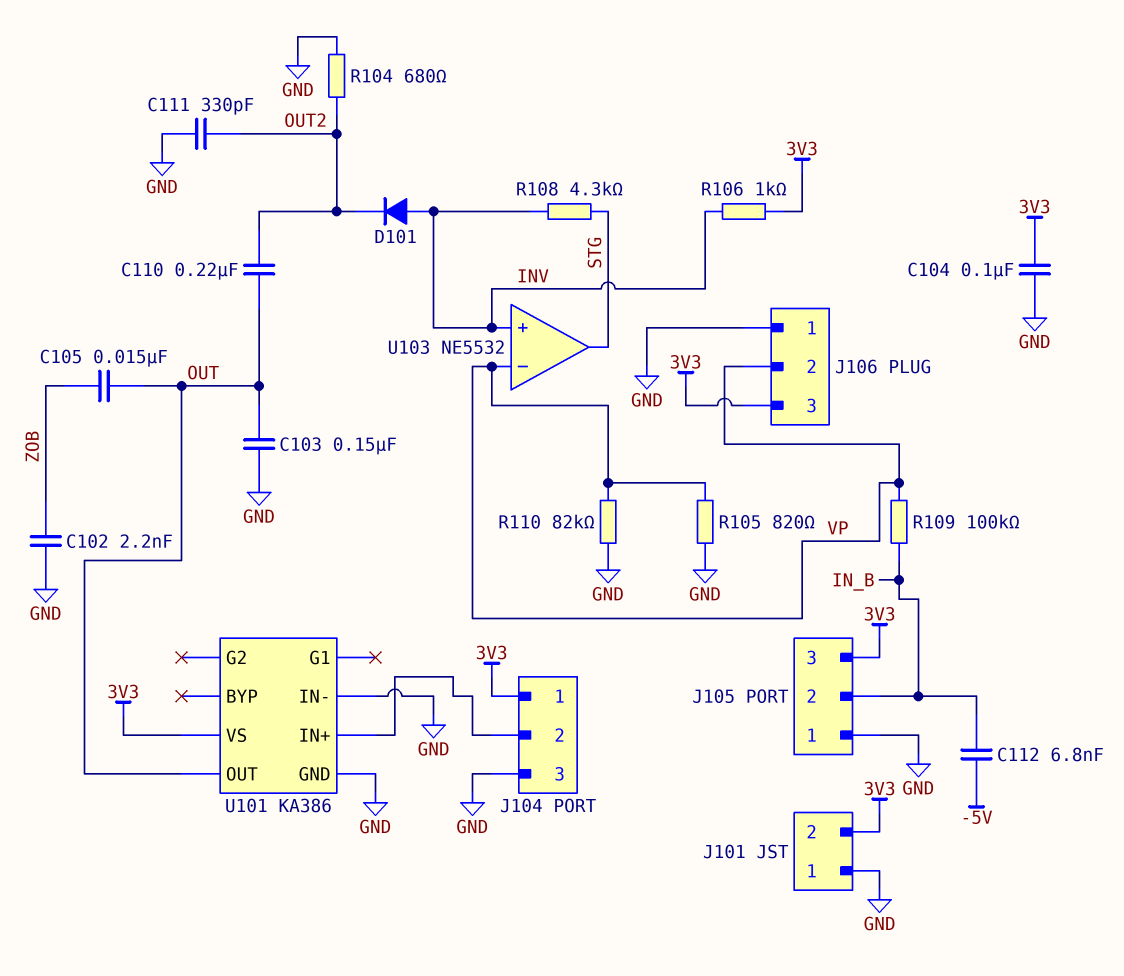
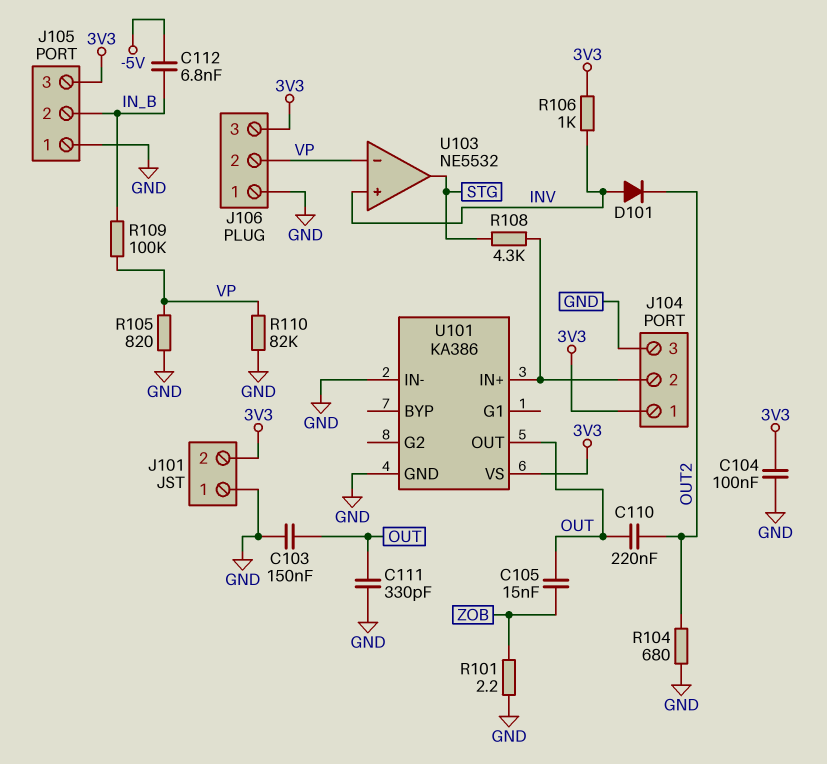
C102: 2.2nF (GND, ZOB) -> none
C111: 330pF (GND, OUT2) -> 330pF (GND, OUT)
R101: none -> 2.2 (GND, ZOB)
R108: 4.3k (INV, STG) -> 4.3k (J104/2, STG)

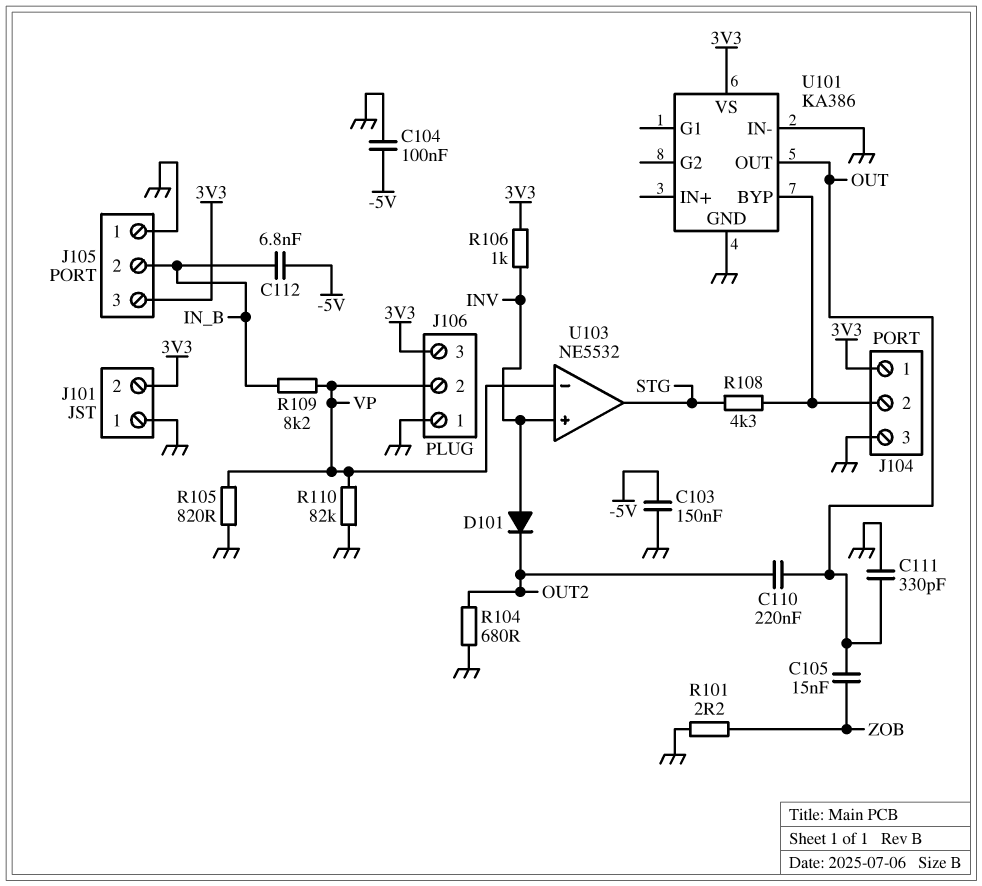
C103: 150nF (GND, OUT) -> 150nF (-5V, GND)
C104: 100nF (3V3, GND) -> 100nF (-5V, GND)
R109: 100k (IN_B, VP) -> 8.2k (IN_B, VP)
U101 pin BYP: none -> J104/2
U101 pin IN+: J104/2 -> none

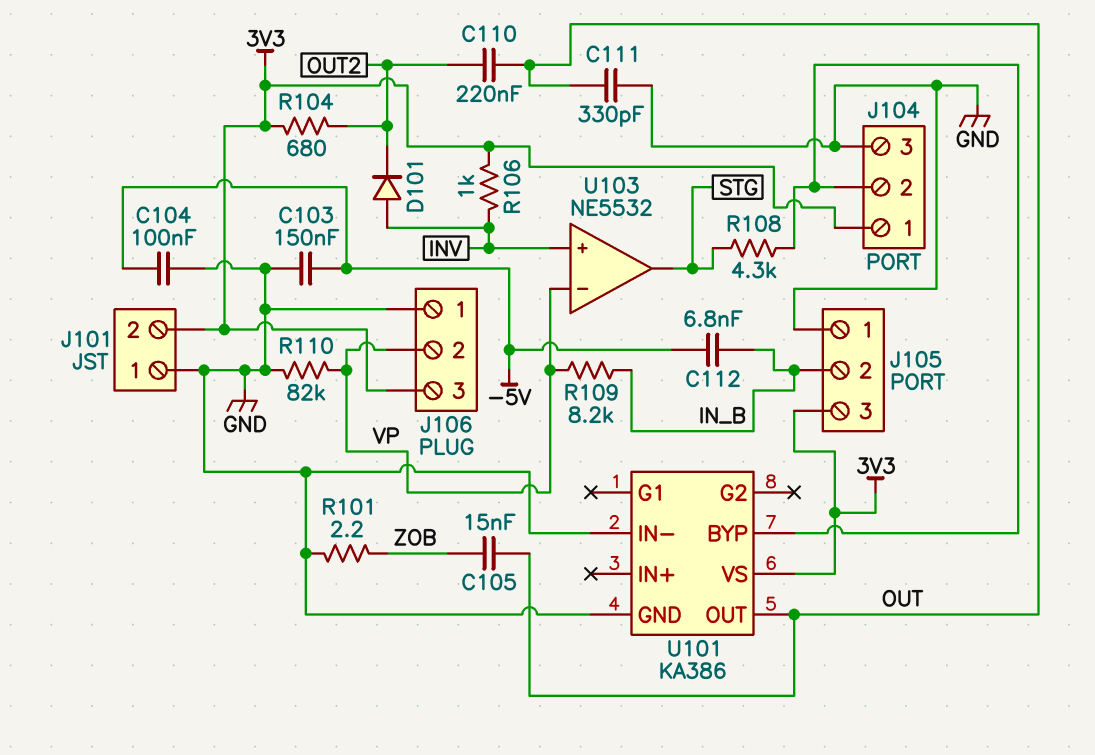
R104: 680 (GND, OUT2) -> 680 (3V3, OUT2)
R105: 820 (GND, VP) -> none

